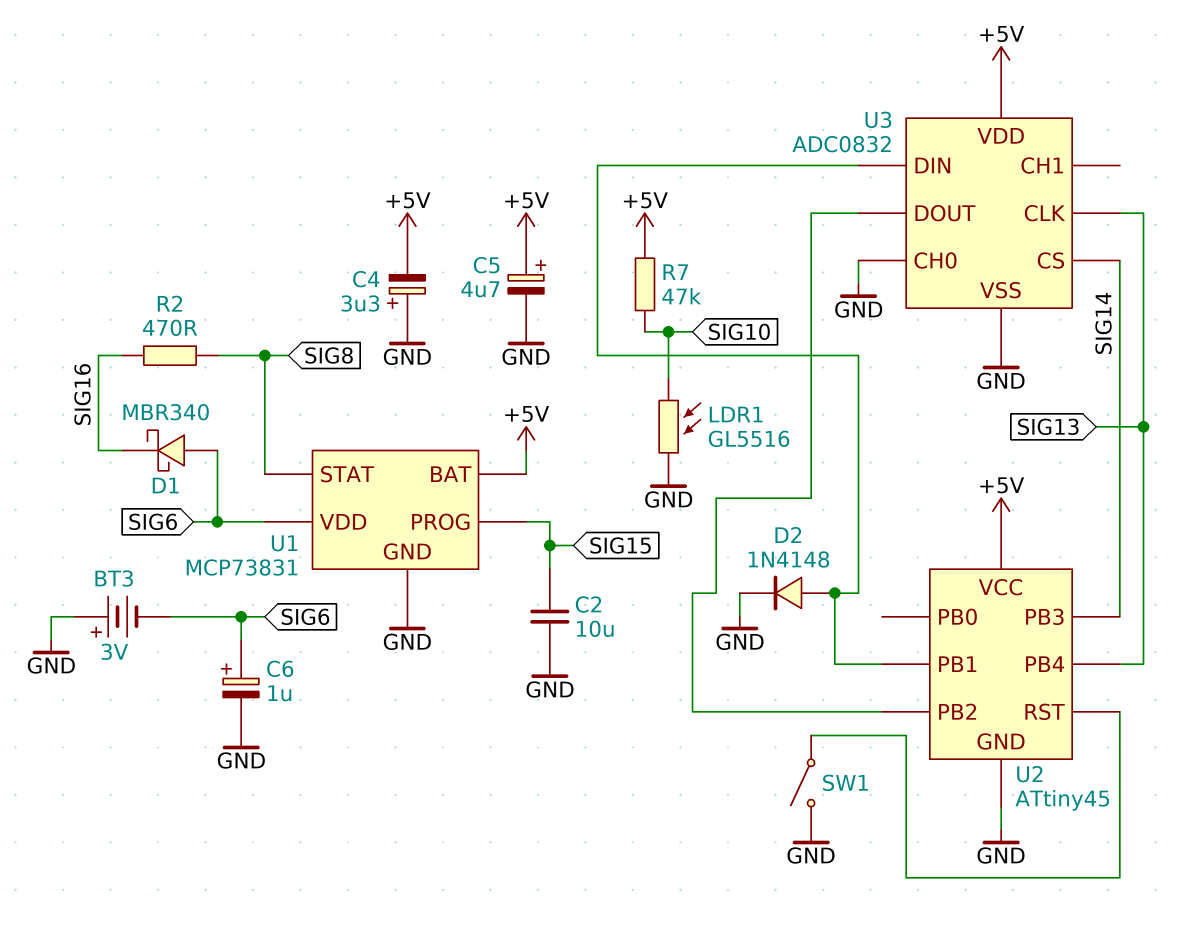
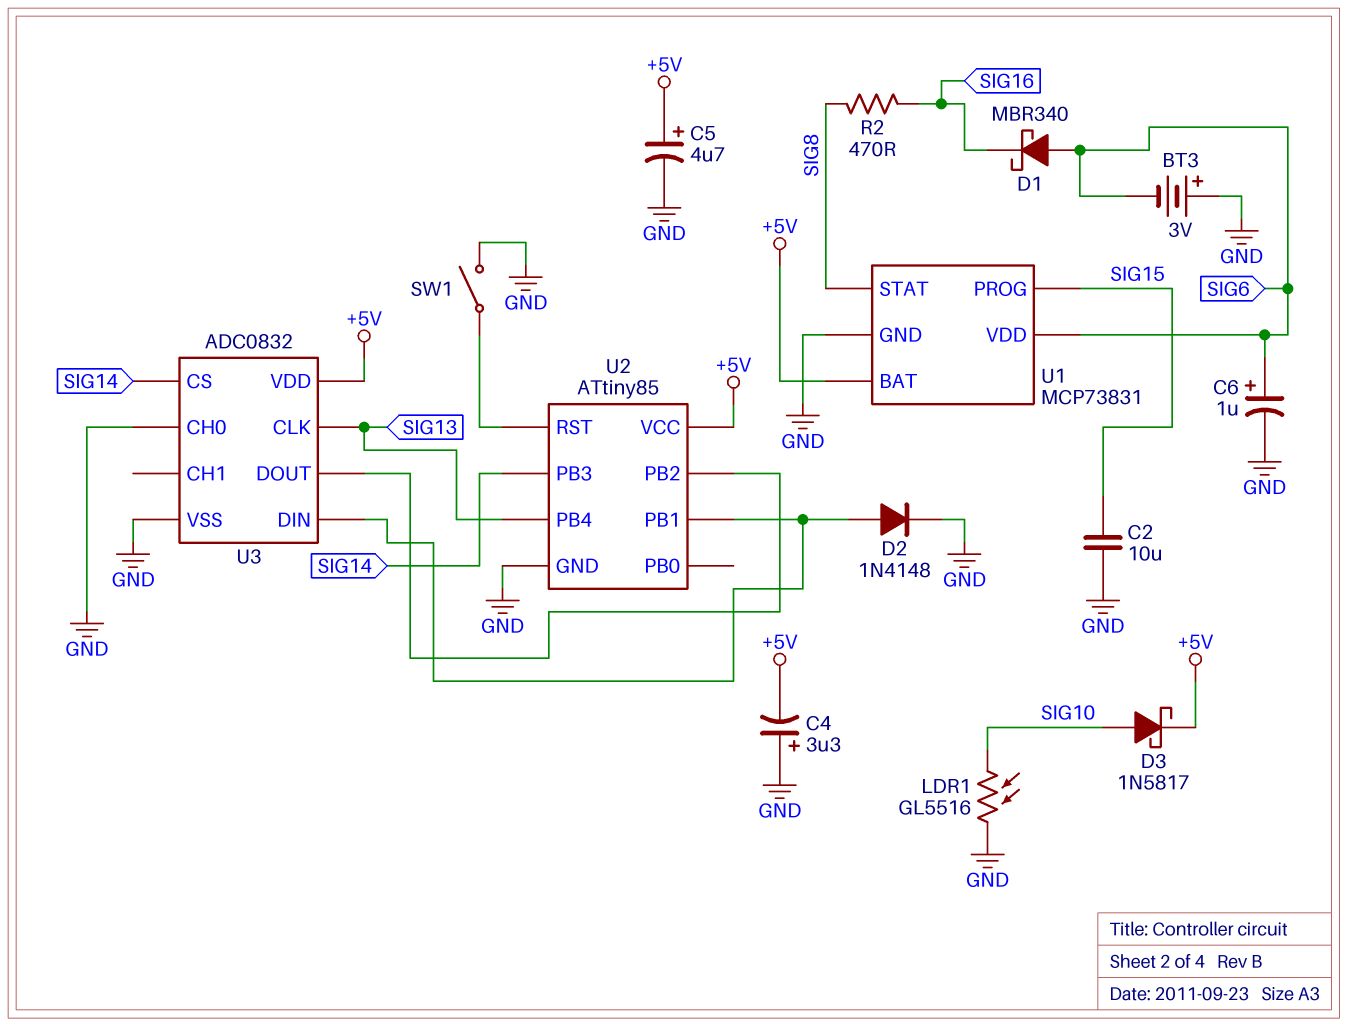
D3: none -> schottky 1N5817 (A SIG10, K +5V)
R7: 47k (+5V, SIG10) -> none
U2: ATtiny45 -> ATtiny85

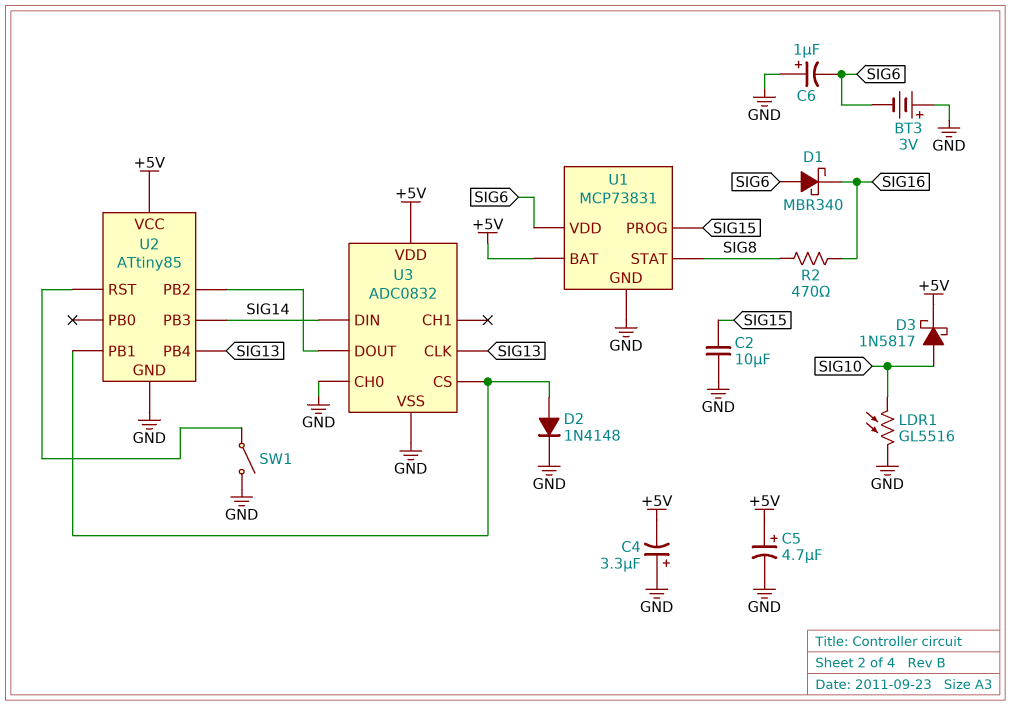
C6: 1uF (plus SIG6, minus GND) -> 1uF (plus GND, minus SIG6)
U3 pin CS: SIG14 -> U2/PB1
U3 pin DIN: U2/PB1 -> SIG14

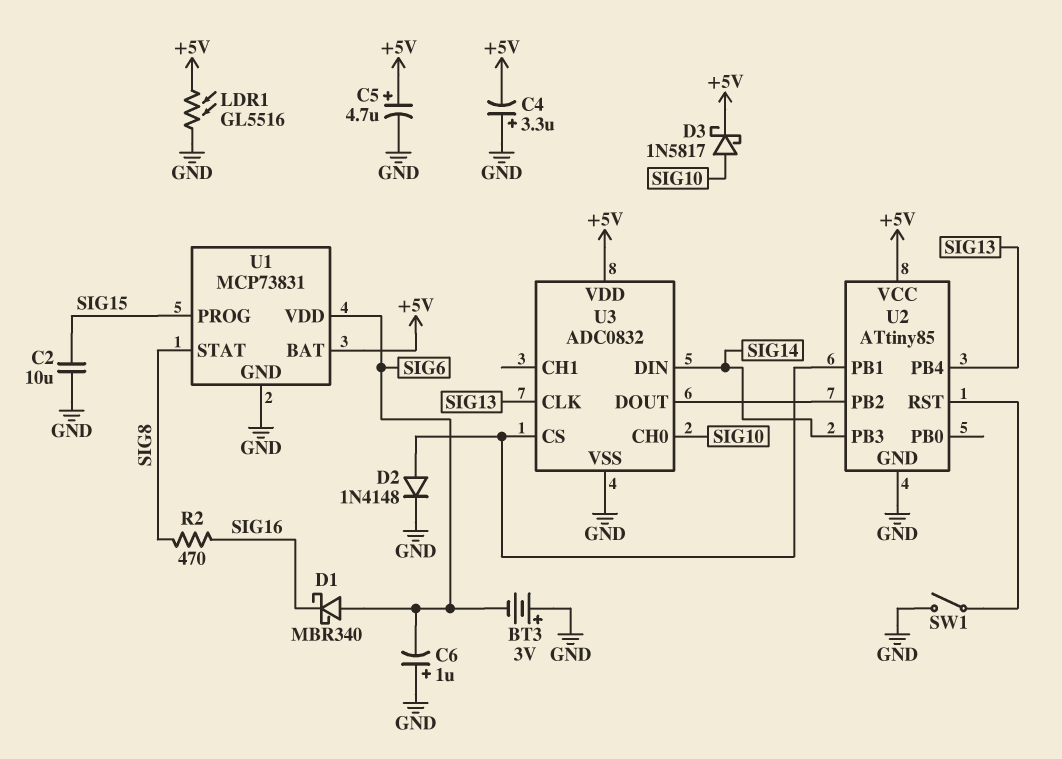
LDR1: GL5516 (GND, SIG10) -> GL5516 (+5V, GND)
U3 pin CH0: GND -> SIG10

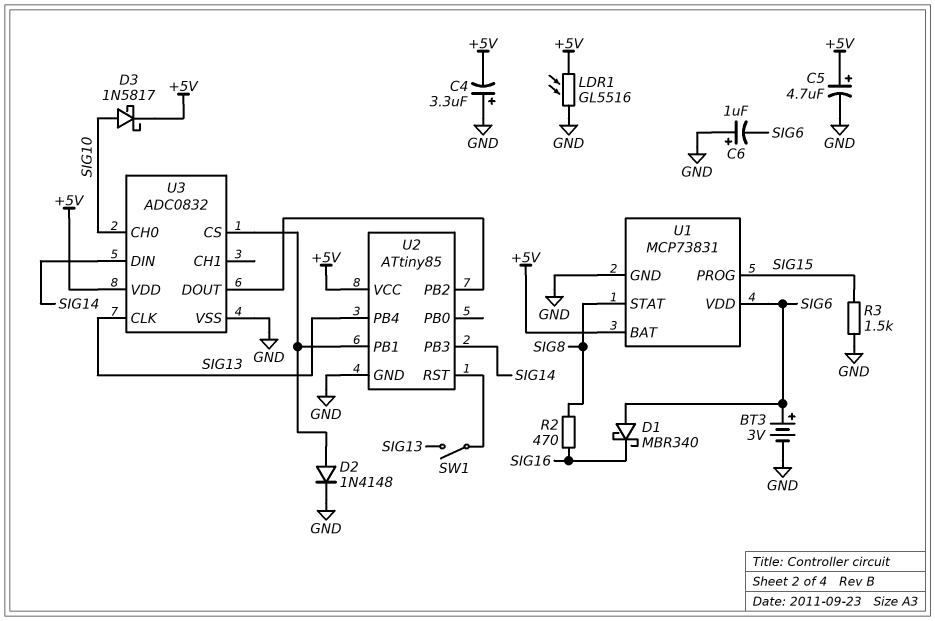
BT3: 3V (plus GND, minus SIG6) -> 3V (plus SIG6, minus GND)
C2: 10uF (GND, SIG15) -> none
R3: none -> 1.5k (GND, SIG15)
SW1: switch (GND, U2/RST) -> switch (SIG13, U2/RST)

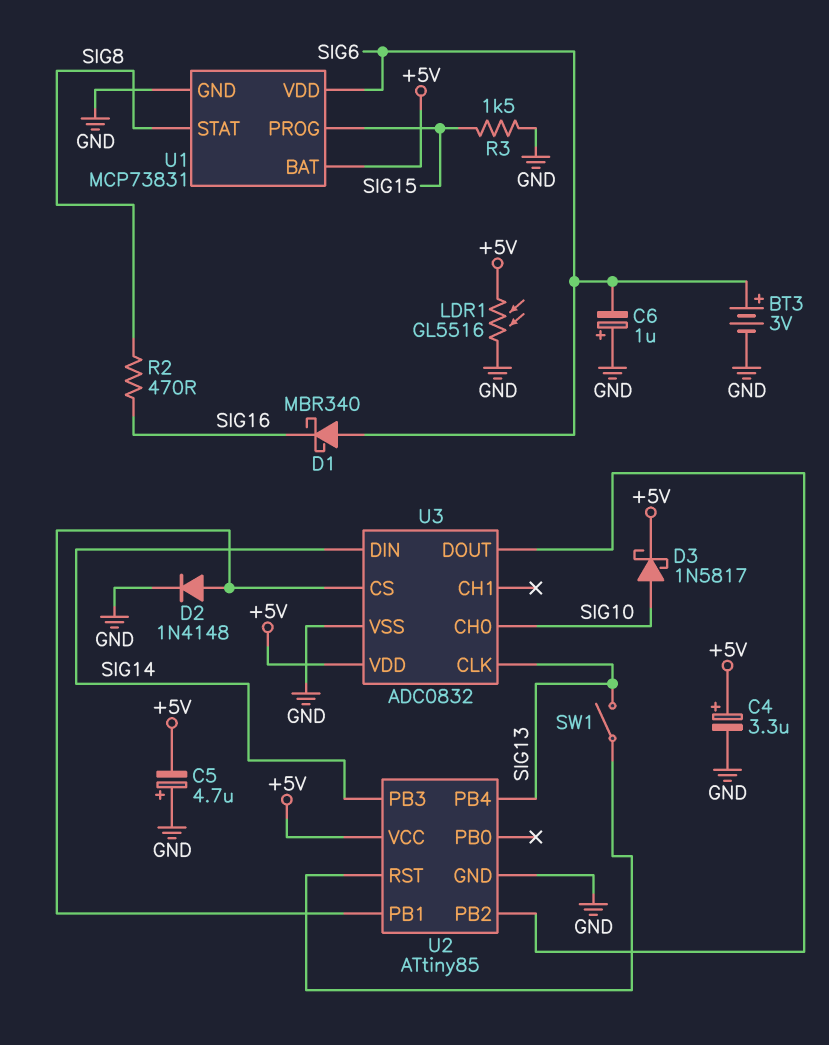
C4: 3.3uF (plus GND, minus +5V) -> 3.3uF (plus +5V, minus GND)
C5: 4.7uF (plus +5V, minus GND) -> 4.7uF (plus GND, minus +5V)

